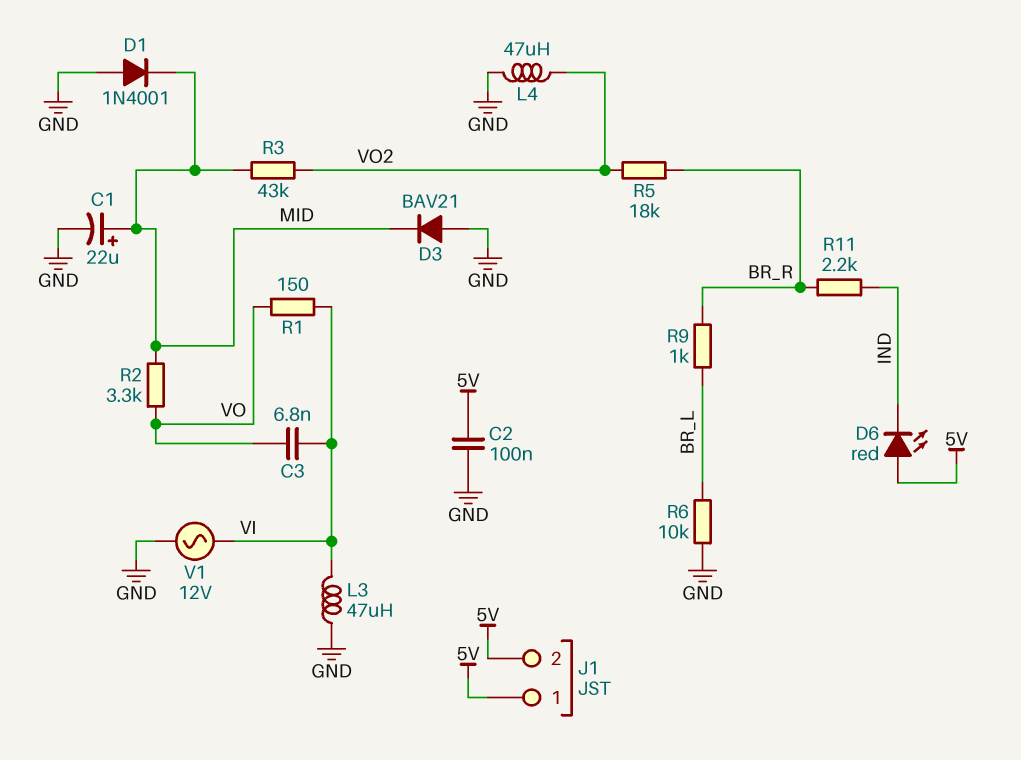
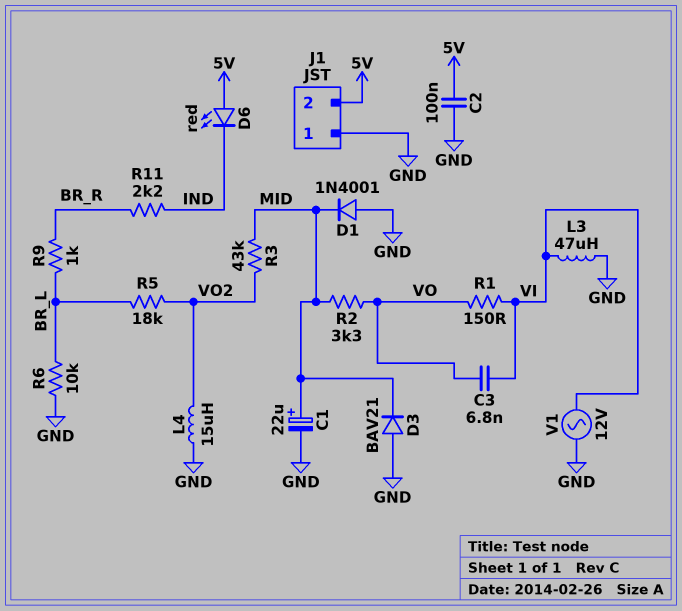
J1 pin 1: 5V -> GND
L4: 47uH (GND, VO2) -> 15uH (GND, VO2)
R5: 18k (BR_R, VO2) -> 18k (BR_L, VO2)

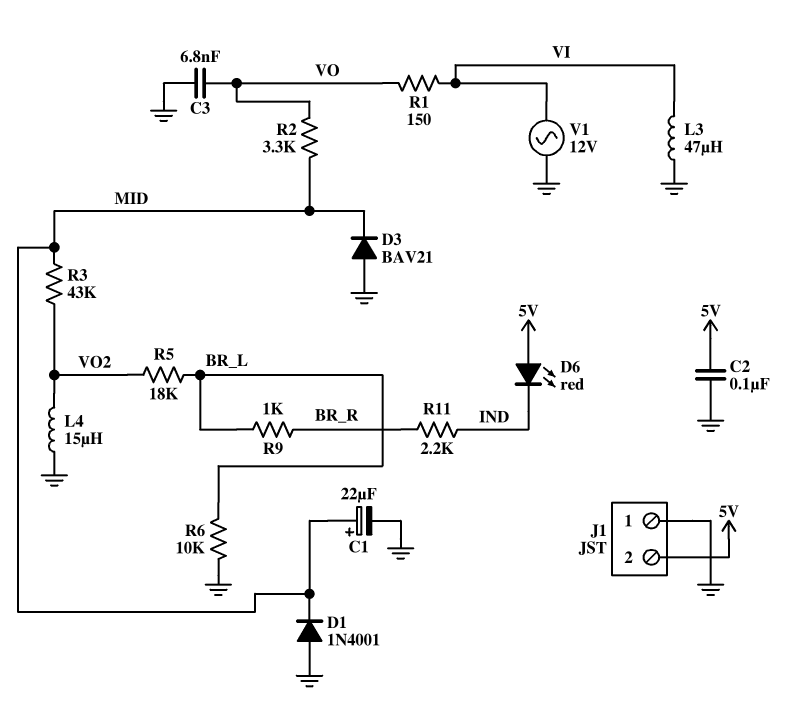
C3: 6.8nF (VI, VO) -> 6.8nF (GND, VO)

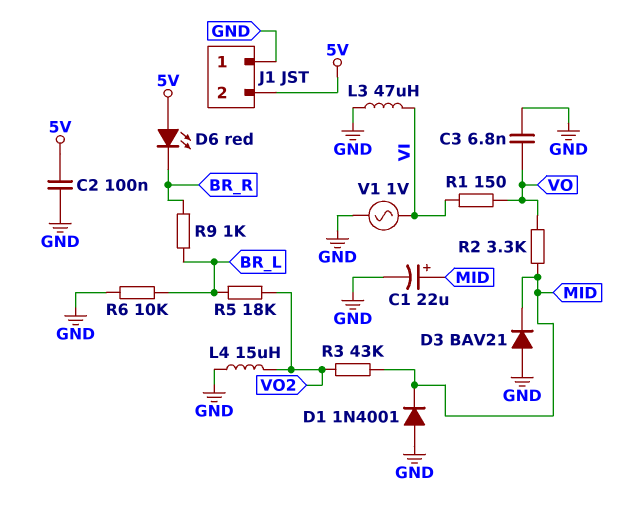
D6: LED red (A 5V, K IND) -> LED red (A 5V, K BR_R)
R11: 2.2k (BR_R, IND) -> none
V1: AC 12V (GND, VI) -> AC 1V (GND, VI)

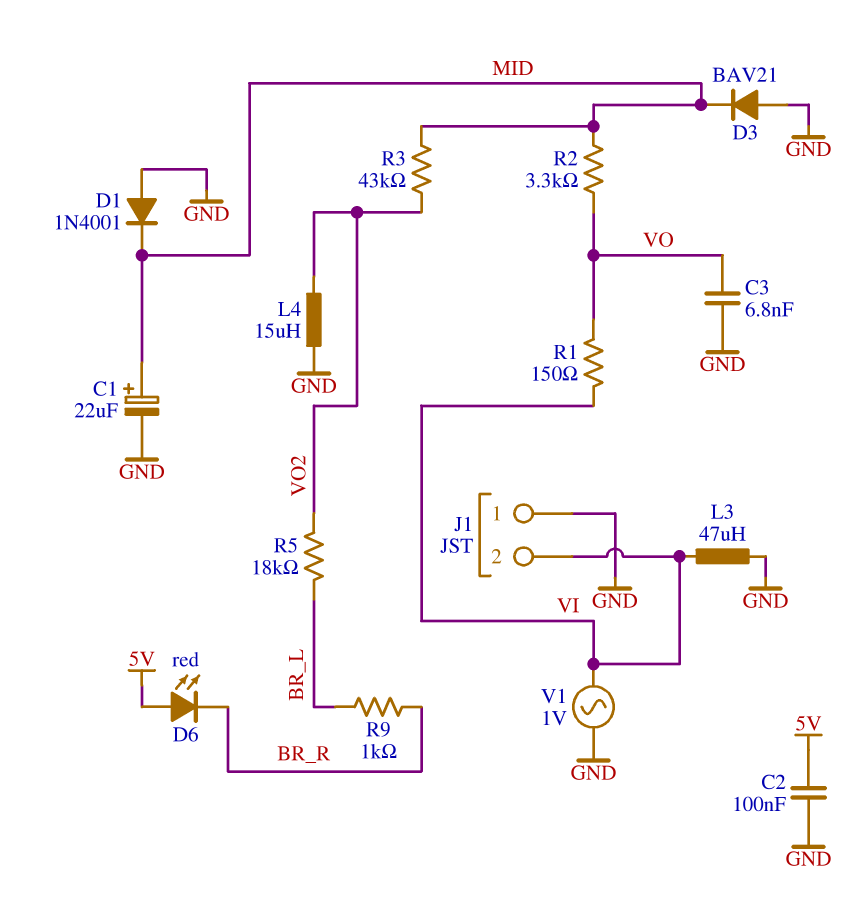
J1 pin 2: 5V -> VI
R6: 10k (BR_L, GND) -> none

